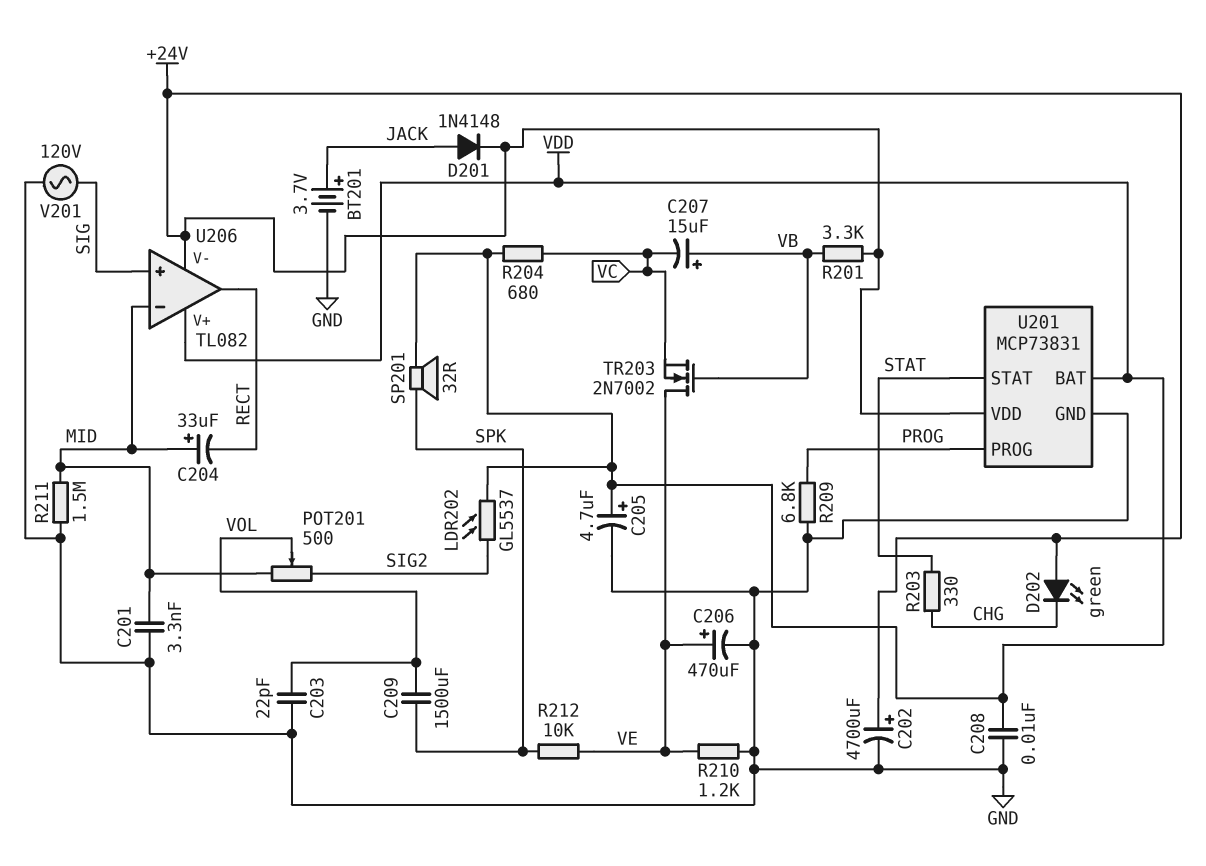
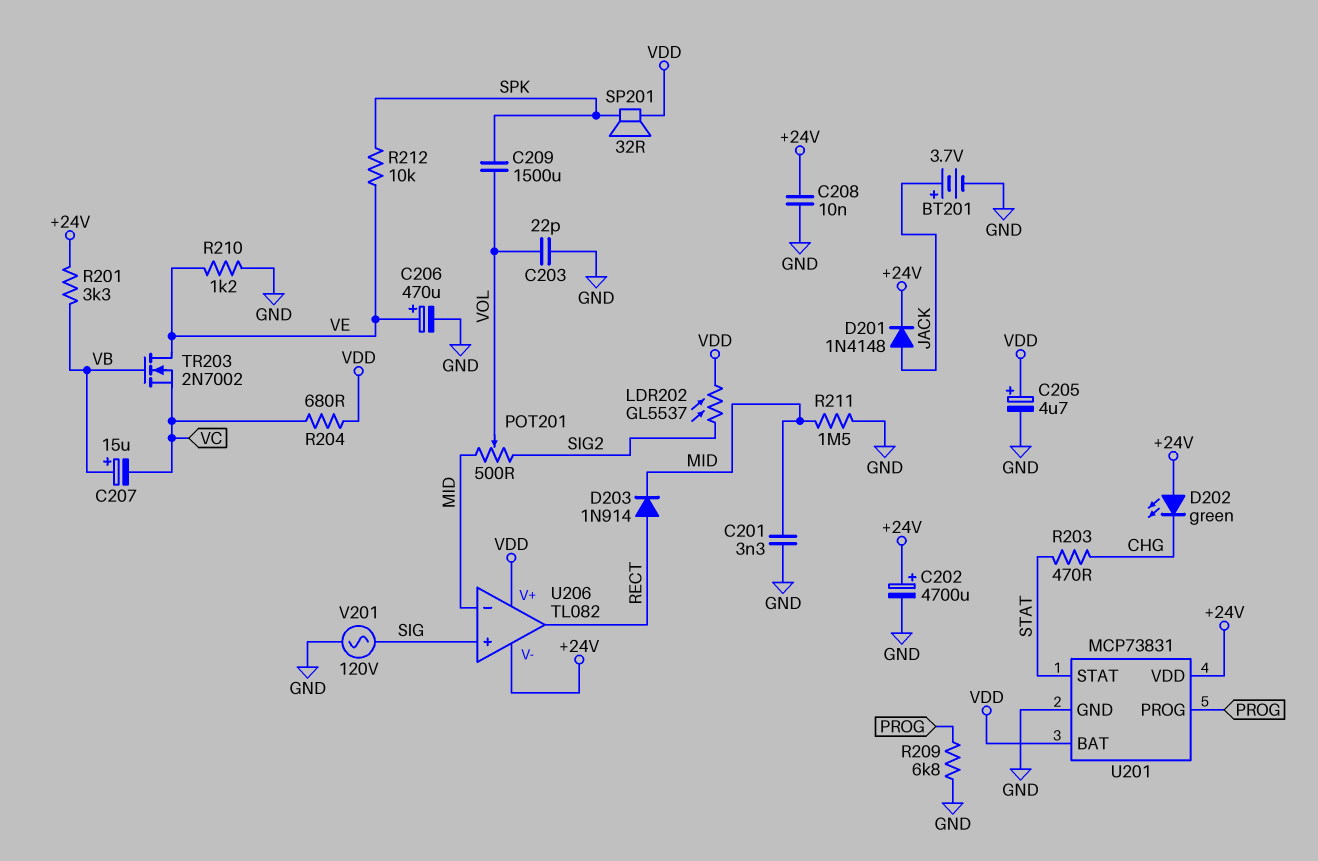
C204: 33uF (plus MID, minus RECT) -> none
C208: 10nF (GND, VDD) -> 10nF (+24V, GND)
D203: none -> diode 1N914 (A RECT, K MID)
R203: 330 (CHG, STAT) -> 470 (CHG, STAT)

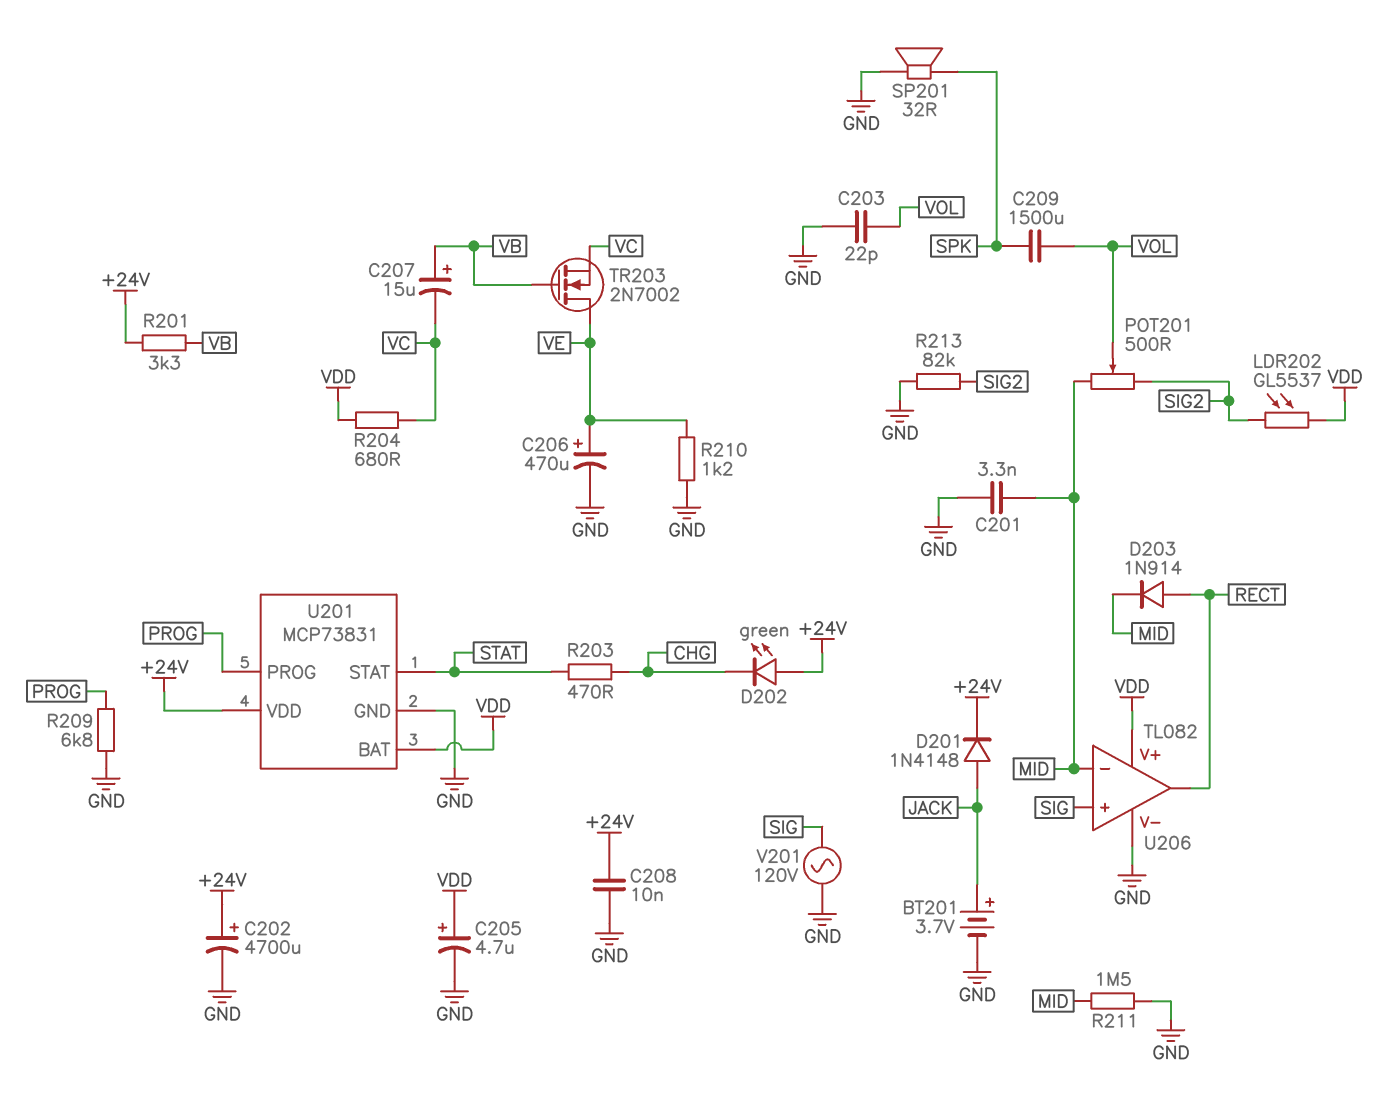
R212: 10k (SPK, VE) -> none
R213: none -> 82k (GND, SIG2)
SP201: speaker 32R (SPK, VDD) -> speaker 32R (GND, SPK)
U206 pin V-: +24V -> GND

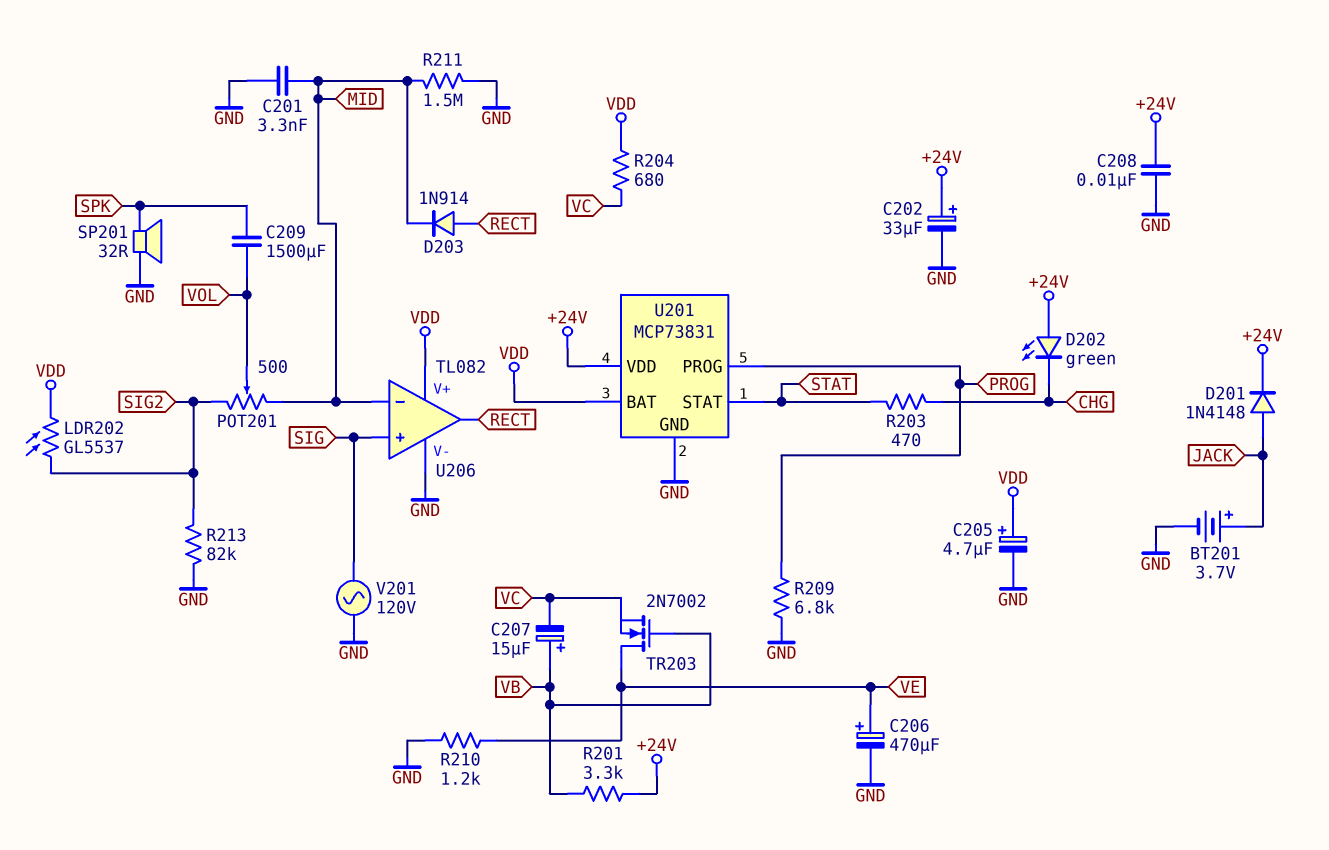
C202: 4700uF (plus +24V, minus GND) -> 33uF (plus +24V, minus GND)
C203: 22pF (GND, VOL) -> none

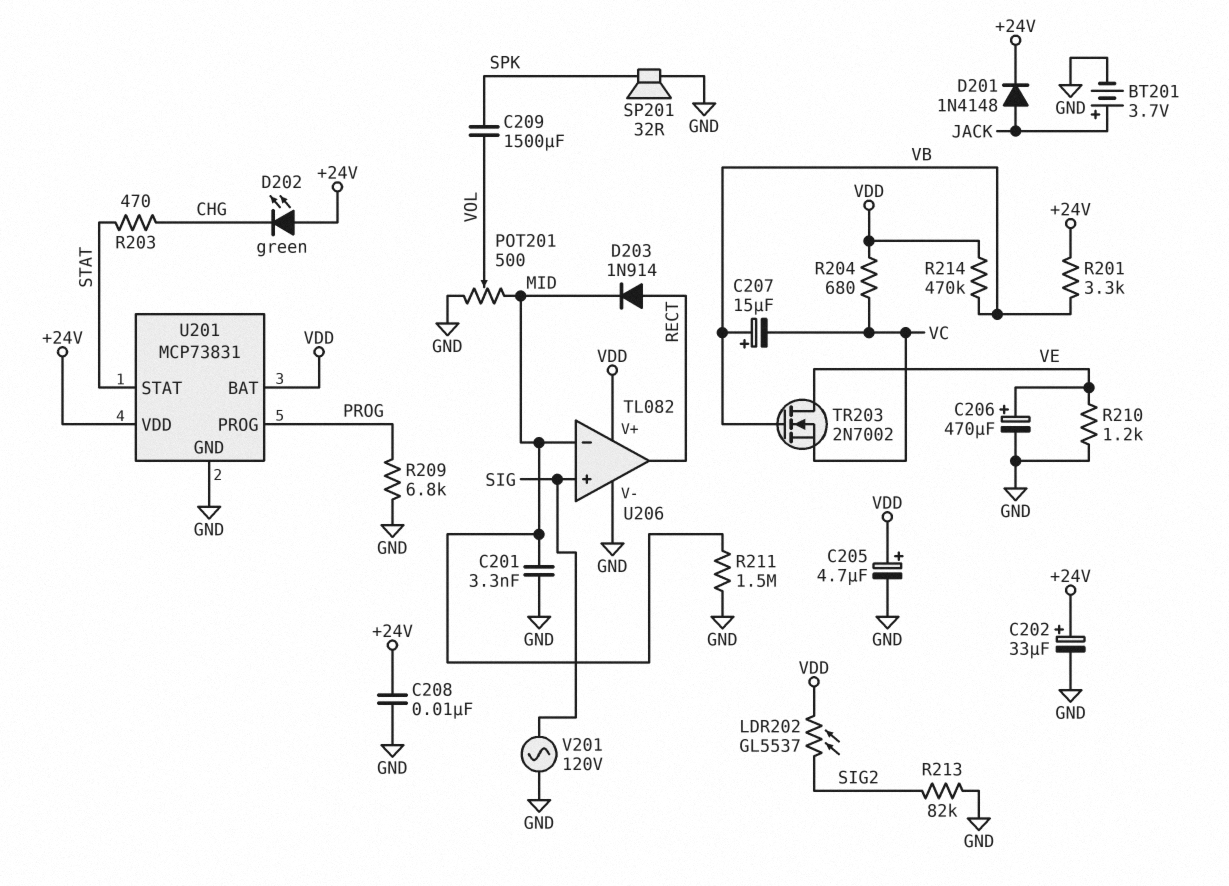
POT201: 500 (MID, SIG2, wiper VOL) -> 500 (GND, MID, wiper VOL)
R214: none -> 470k (VB, VDD)

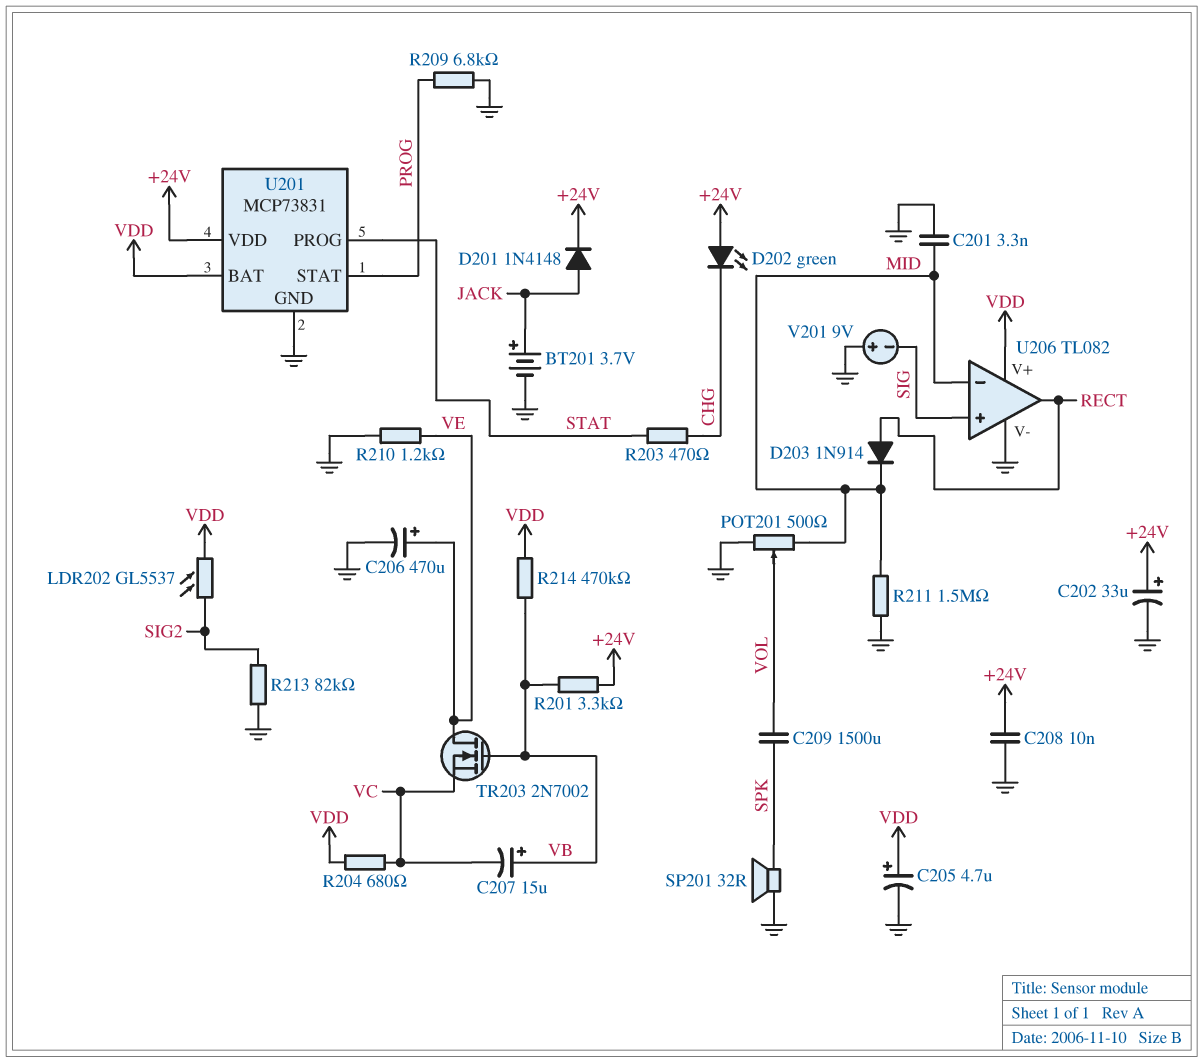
U201 pin PROG: PROG -> STAT
U201 pin STAT: STAT -> PROG
V201: AC 120V (GND, SIG) -> 9V (plus GND, minus SIG)

